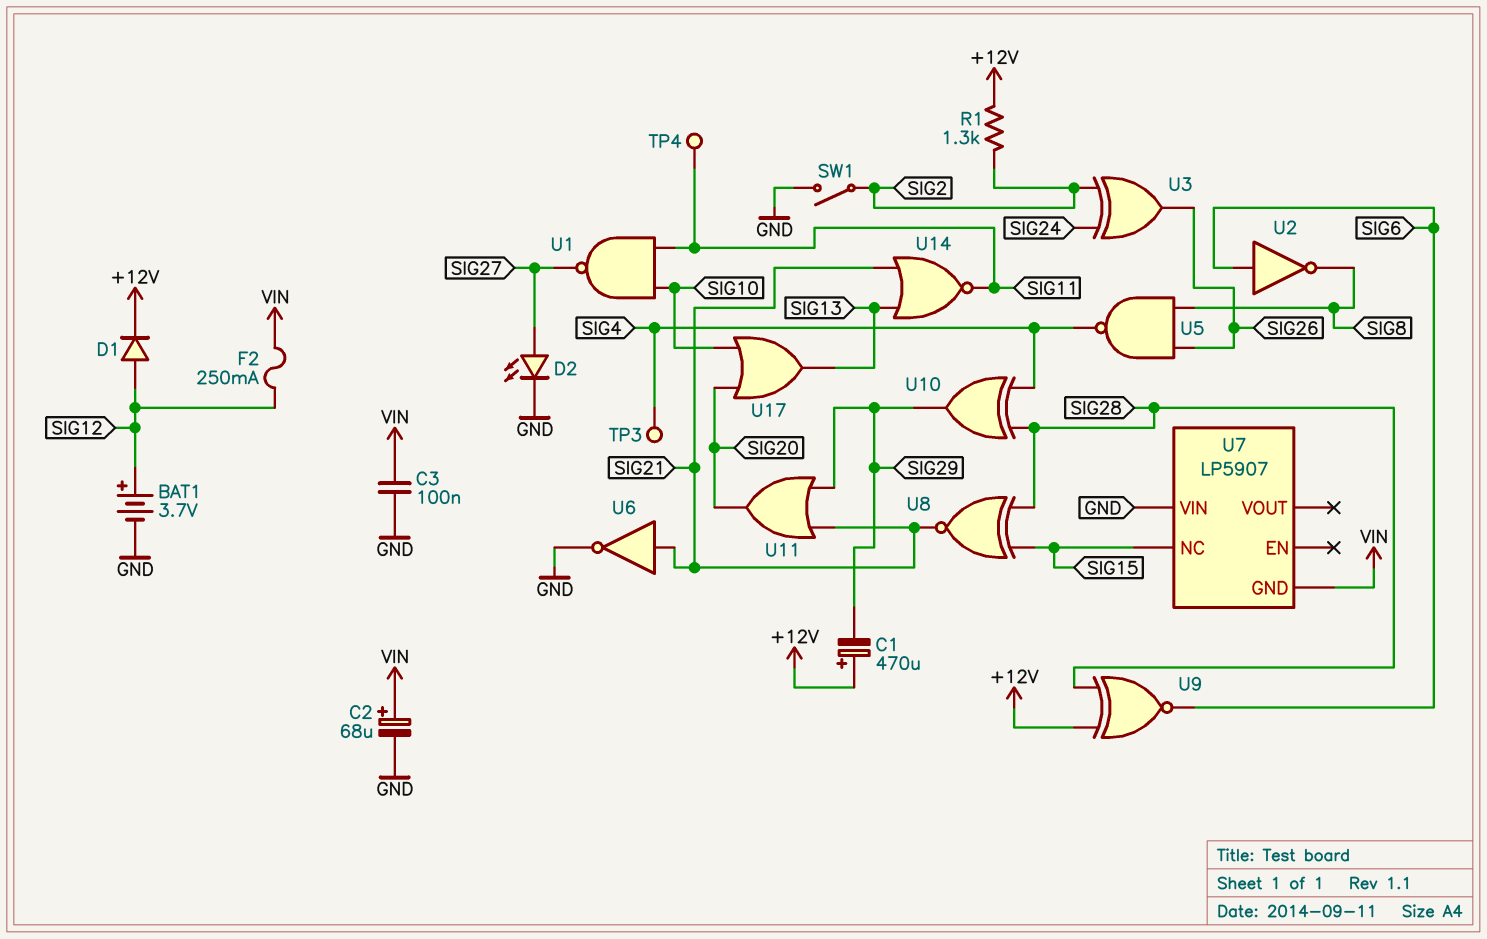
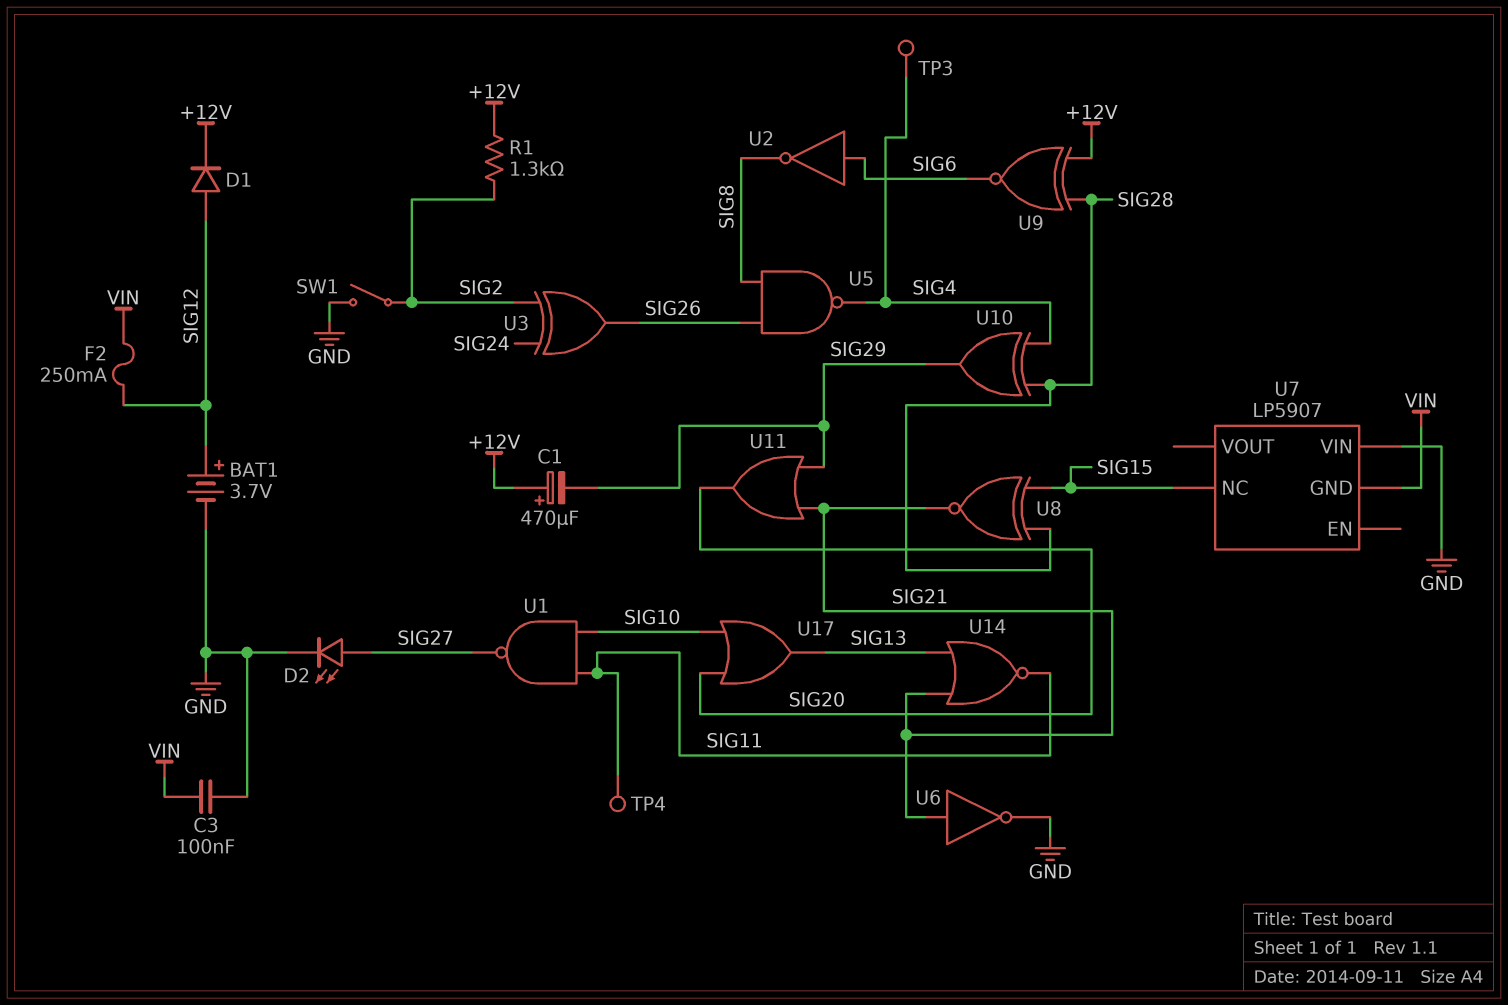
C2: 68uF (plus VIN, minus GND) -> none

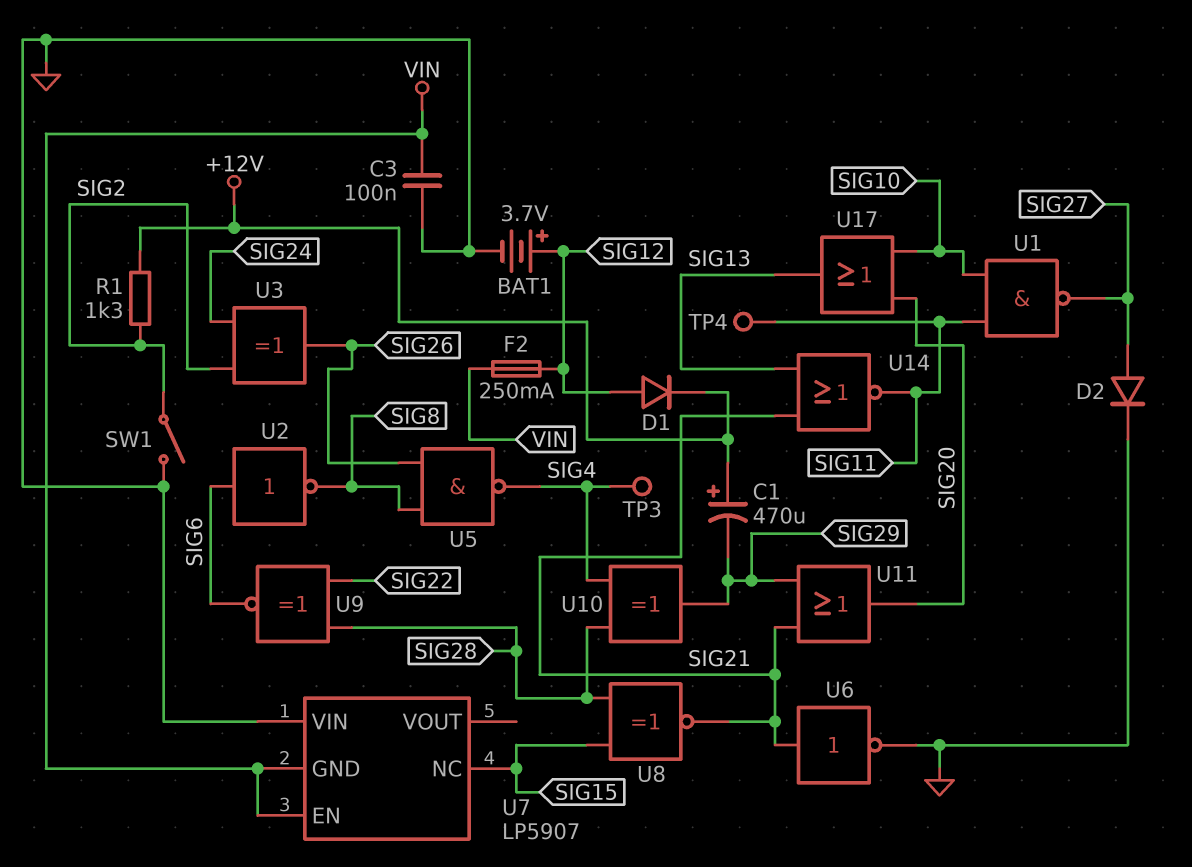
D2: LED (A SIG27, K GND) -> diode (A SIG27, K GND)
U7 pin EN: none -> VIN
U9: XNOR (in +12V, in SIG28, out SIG6) -> XNOR (in SIG22, in SIG28, out SIG6)

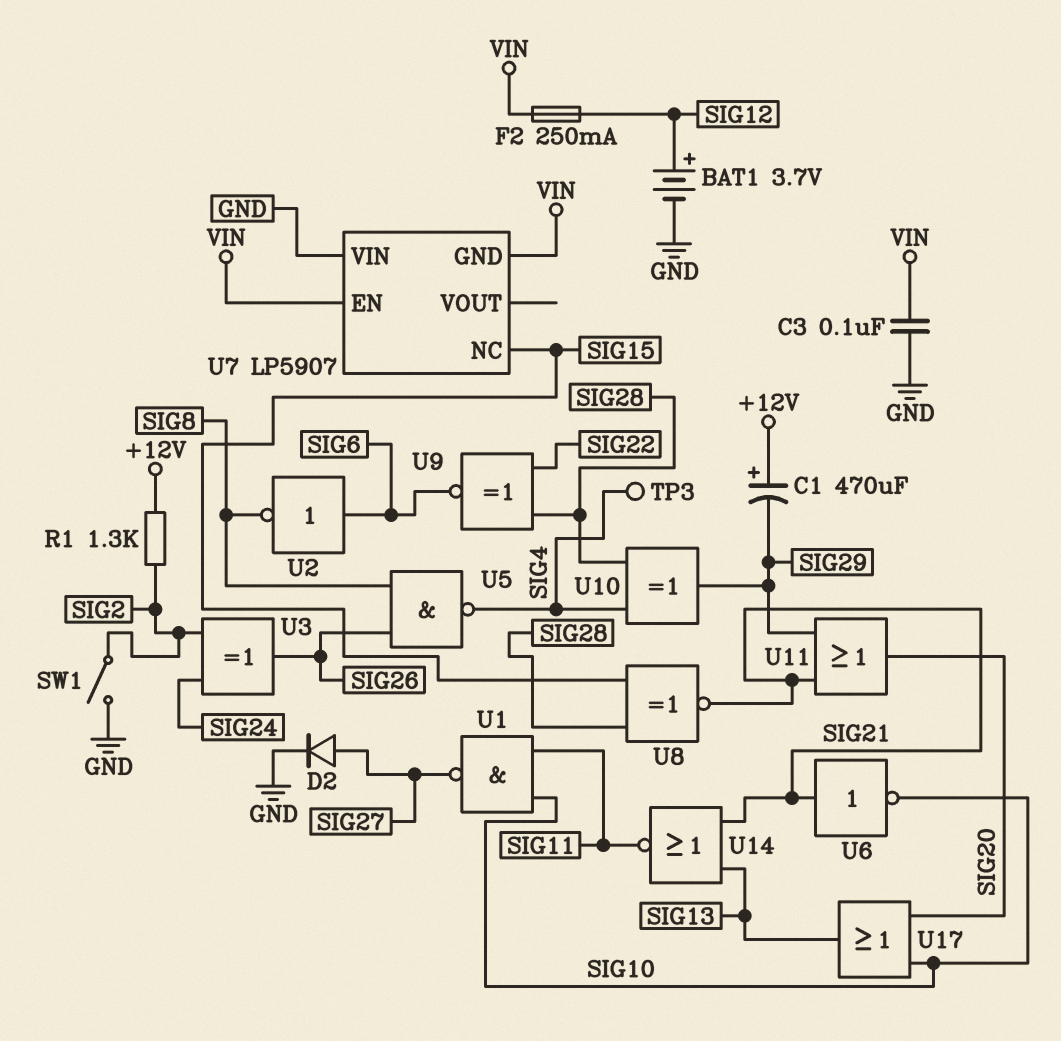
D1: diode (A SIG12, K +12V) -> none
TP4: test point (SIG11) -> none
U6: NOT (in SIG21, out GND) -> NOT (in SIG21, out SIG10)

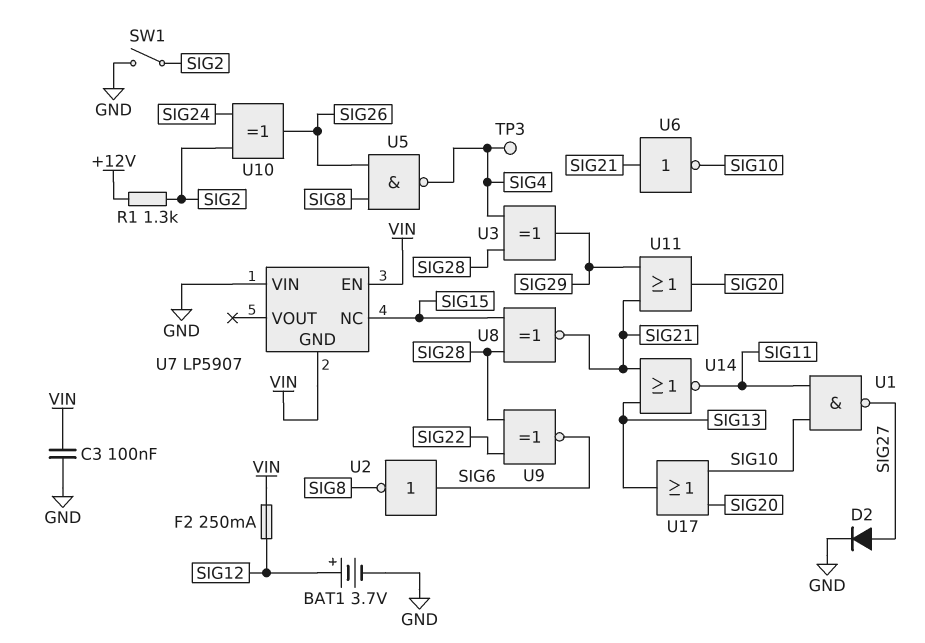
C1: 470uF (plus +12V, minus SIG29) -> none
U3: XOR (in SIG2, in SIG24, out SIG26) -> XOR (in SIG4, in SIG28, out SIG29)
U10: XOR (in SIG4, in SIG28, out SIG29) -> XOR (in SIG2, in SIG24, out SIG26)

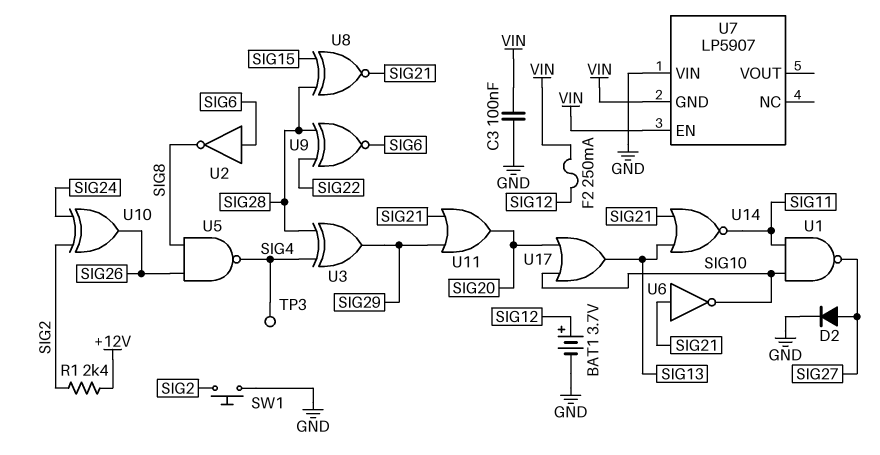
R1: 1.3k (+12V, SIG2) -> 2.4k (+12V, SIG2)
SW1: switch (GND, SIG2) -> button (GND, SIG2)
U7 pin NC: SIG15 -> none

